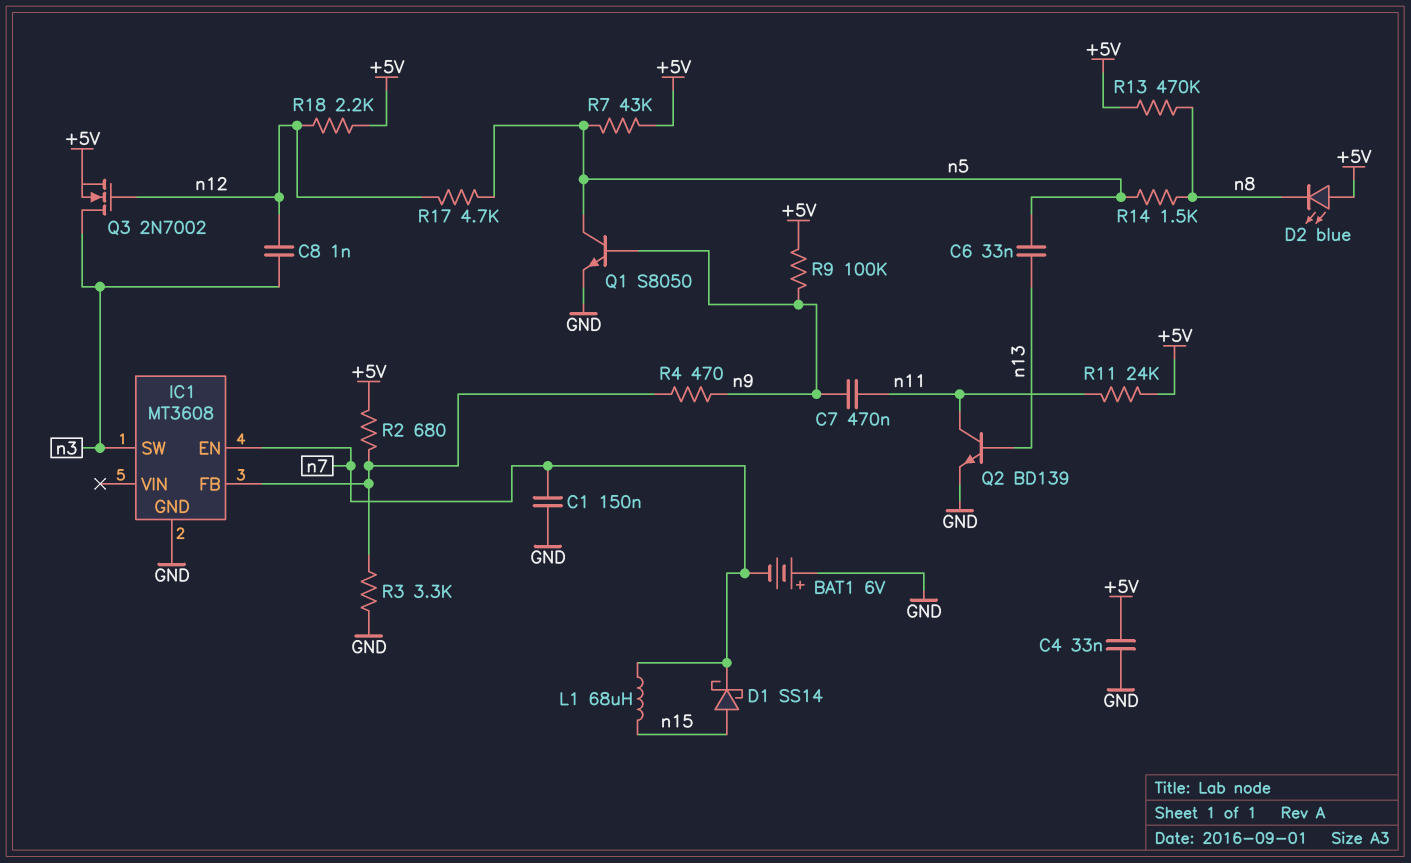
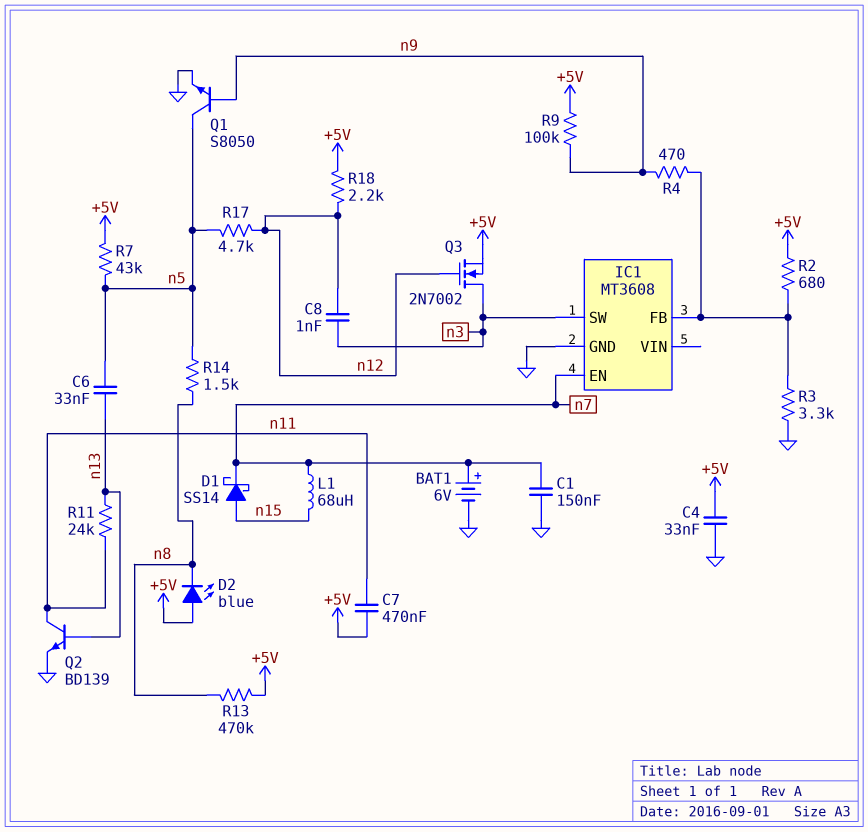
BAT1: 6V (plus GND, minus n7) -> 6V (plus n7, minus GND)
C7: 470nF (n9, n11) -> 470nF (+5V, n11)
R11: 24k (+5V, n11) -> 24k (n11, n13)

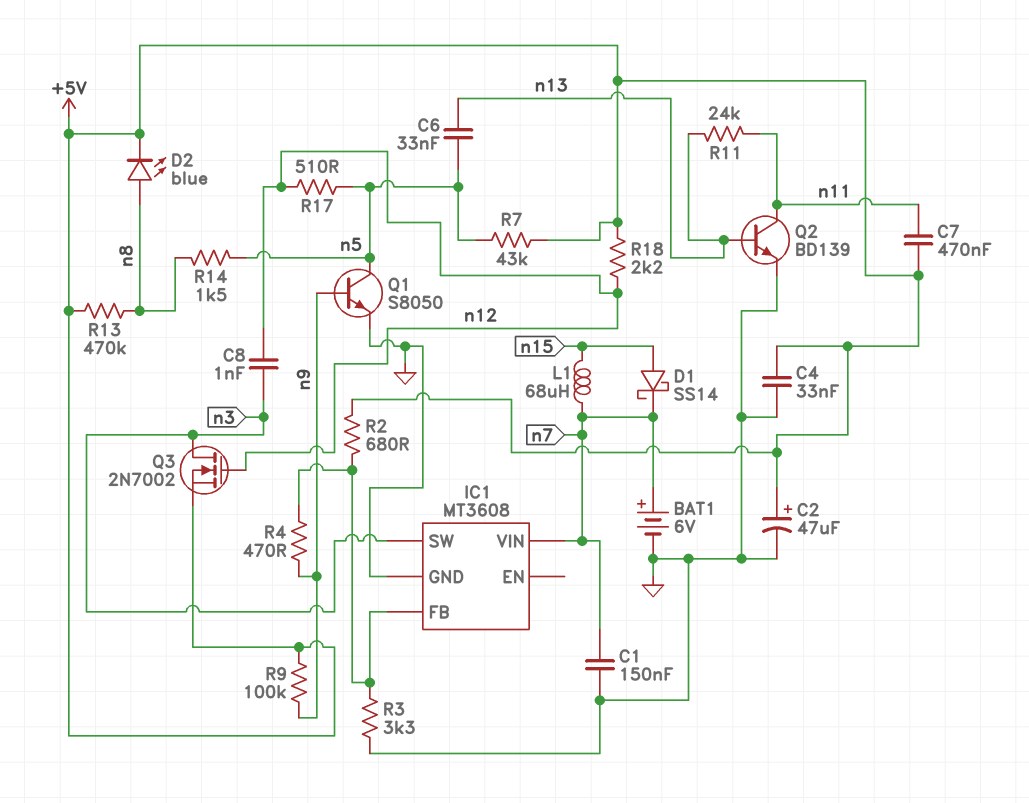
C2: none -> 47uF (plus +5V, minus GND)
D2: LED blue (A +5V, K n8) -> LED blue (A n8, K +5V)
IC1 pin EN: n7 -> none
IC1 pin VIN: none -> n7
R17: 4.7k (n5, n12) -> 510 (n5, n12)

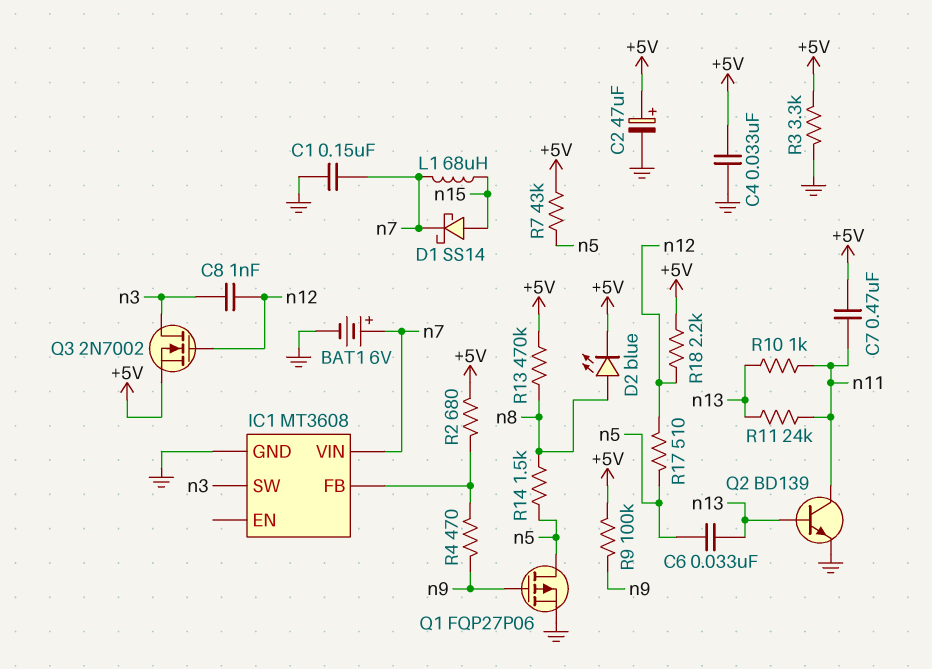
Q1: NPN S8050 (B n9, C n5, E GND) -> PMOS FQP27P06 (G n9, D n5, S GND)
R3: 3.3k (GND, IC1/FB) -> 3.3k (+5V, GND)
R10: none -> 1k (n11, n13)

